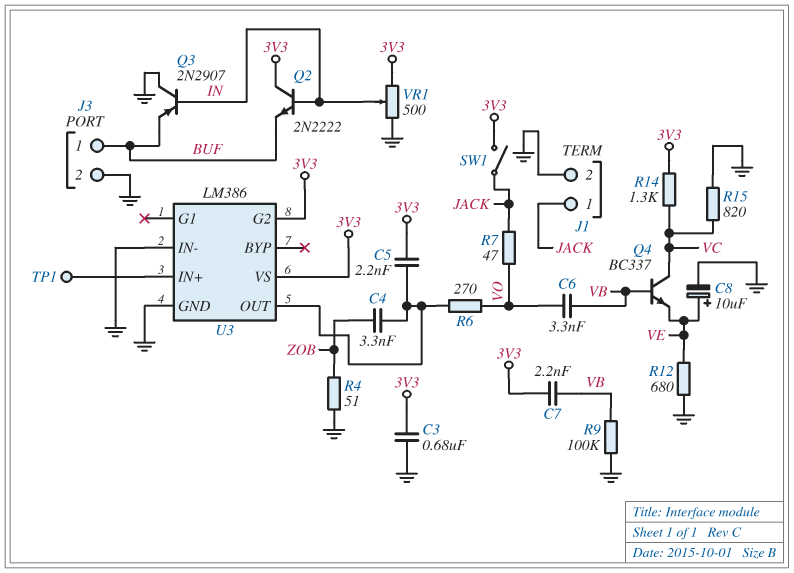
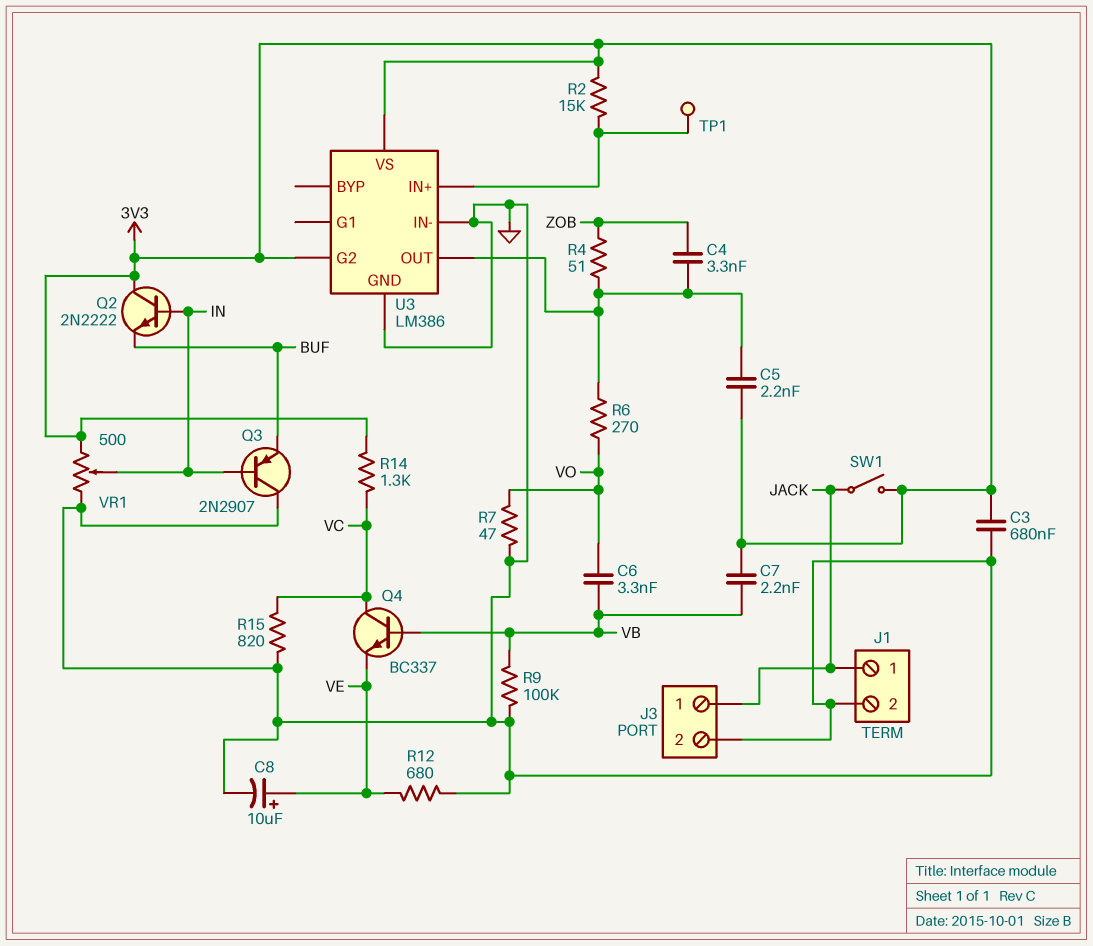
J3 pin 1: BUF -> JACK
R2: none -> 15k (3V3, U3/IN+)
R4: 51 (GND, ZOB) -> 51 (U3/OUT, ZOB)
R7: 47 (JACK, VO) -> 47 (GND, VO)

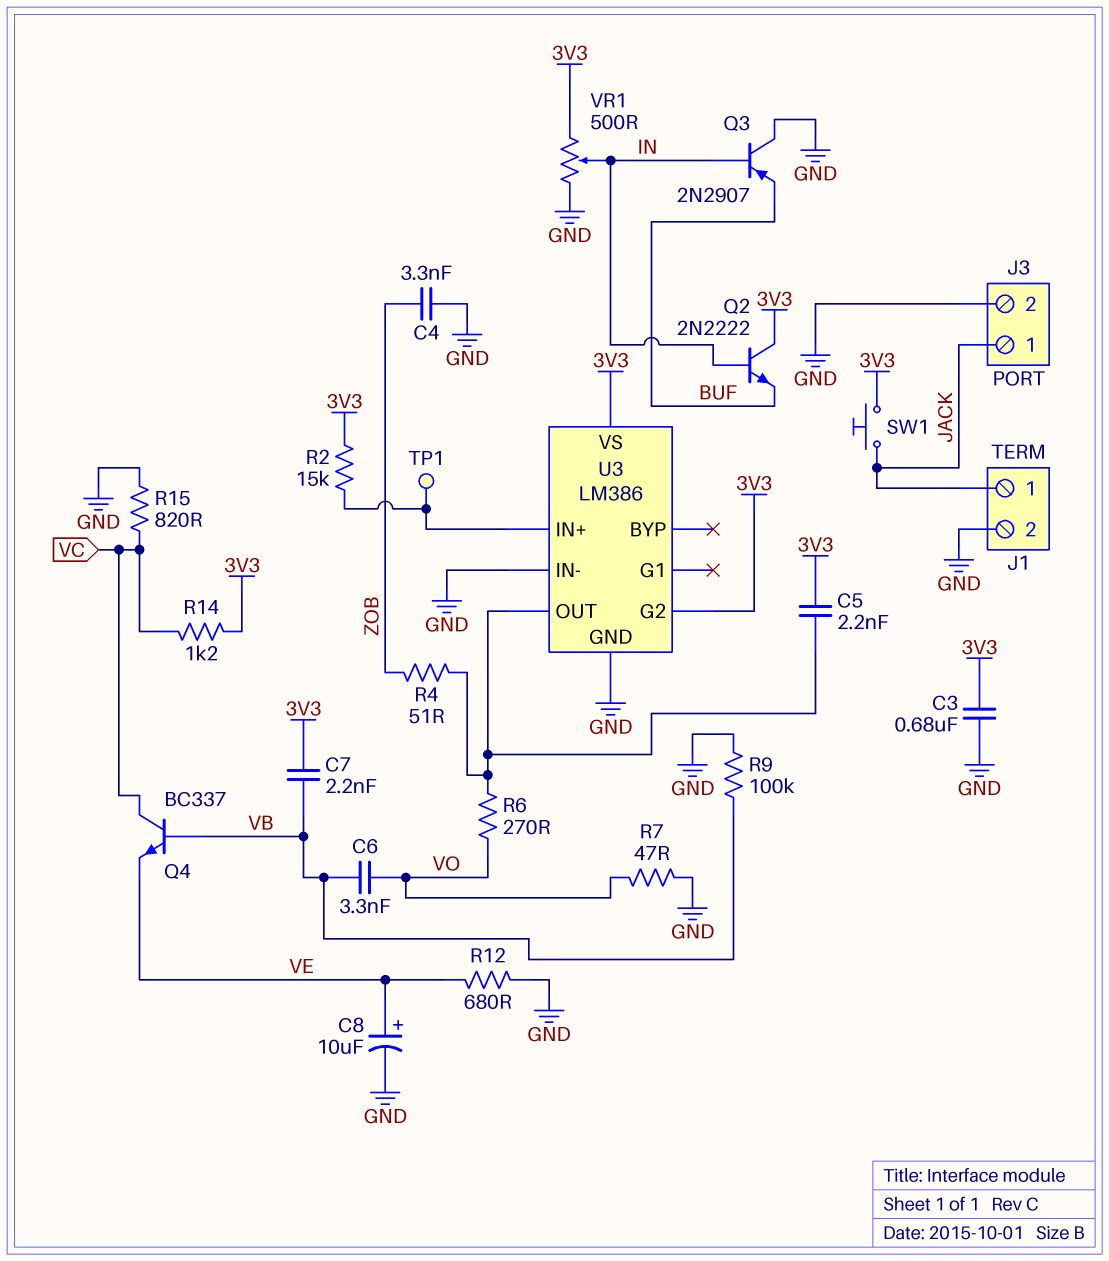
C4: 3.3nF (U3/OUT, ZOB) -> 3.3nF (GND, ZOB)
R14: 1.3k (3V3, VC) -> 1.2k (3V3, VC)
SW1: switch (3V3, JACK) -> button (3V3, JACK)

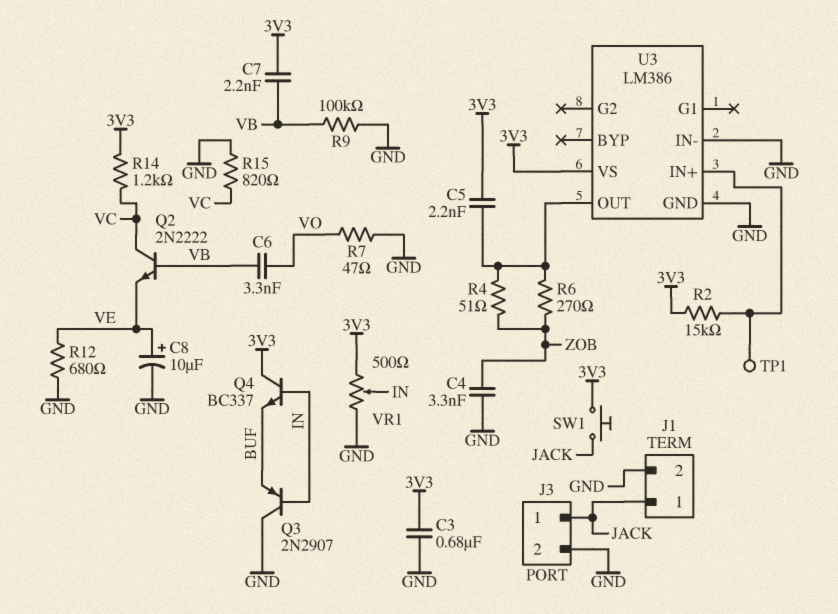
Q2: NPN 2N2222 (B IN, C 3V3, E BUF) -> NPN 2N2222 (B VB, C VC, E VE)
Q4: NPN BC337 (B VB, C VC, E VE) -> NPN BC337 (B IN, C 3V3, E BUF)
R6: 270 (U3/OUT, VO) -> 270 (U3/OUT, ZOB)
U3 pin G2: 3V3 -> none

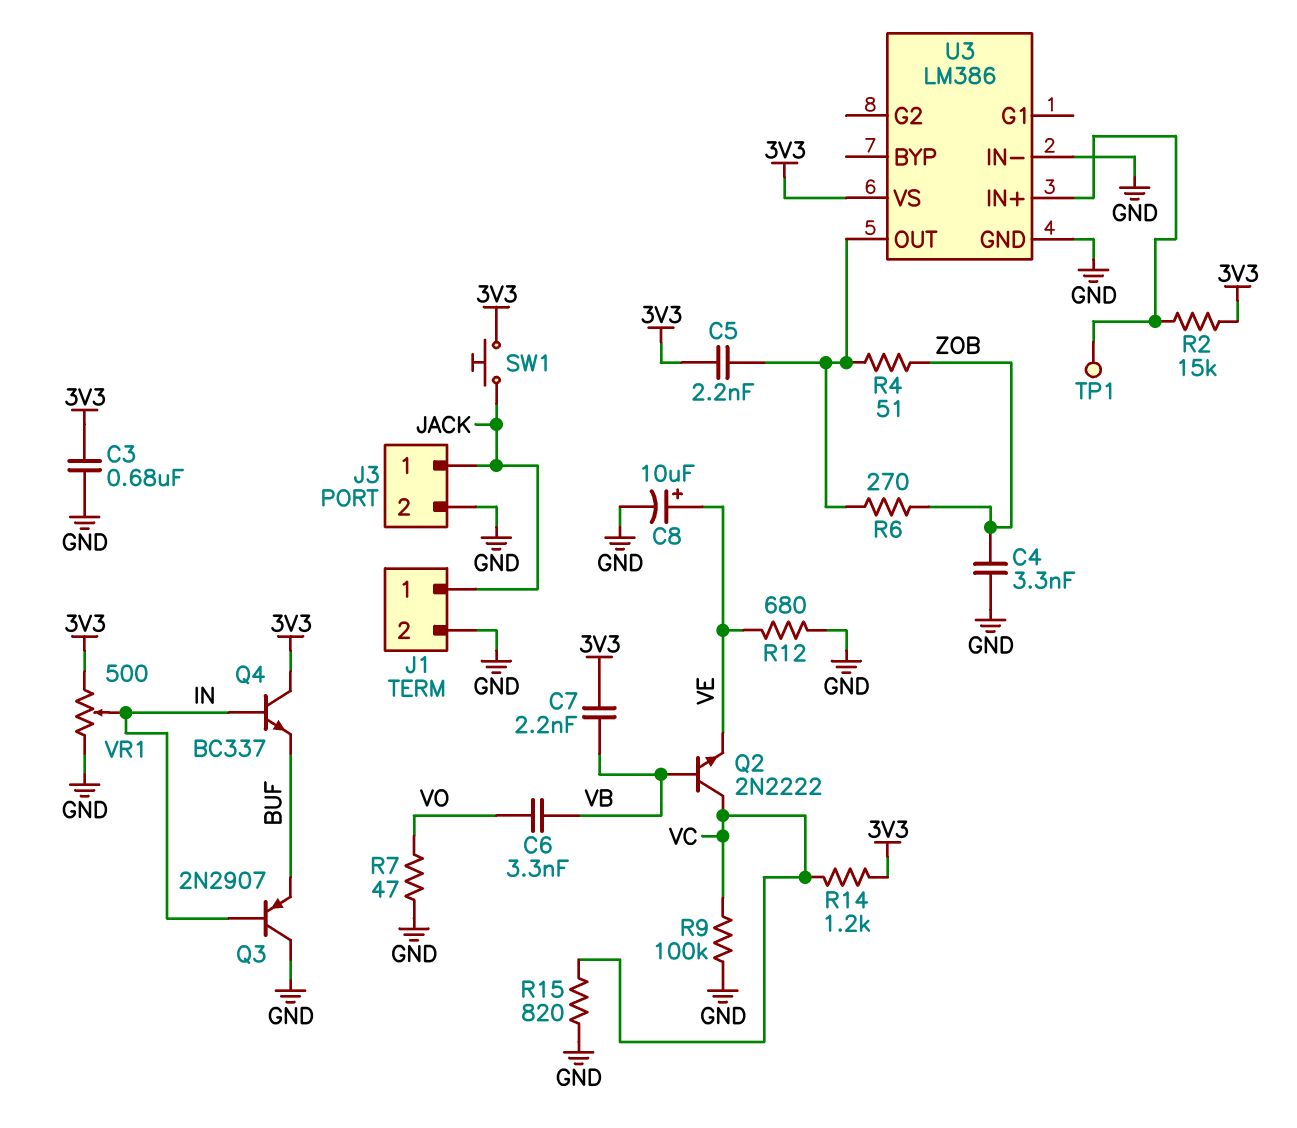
R9: 100k (GND, VB) -> 100k (GND, VC)

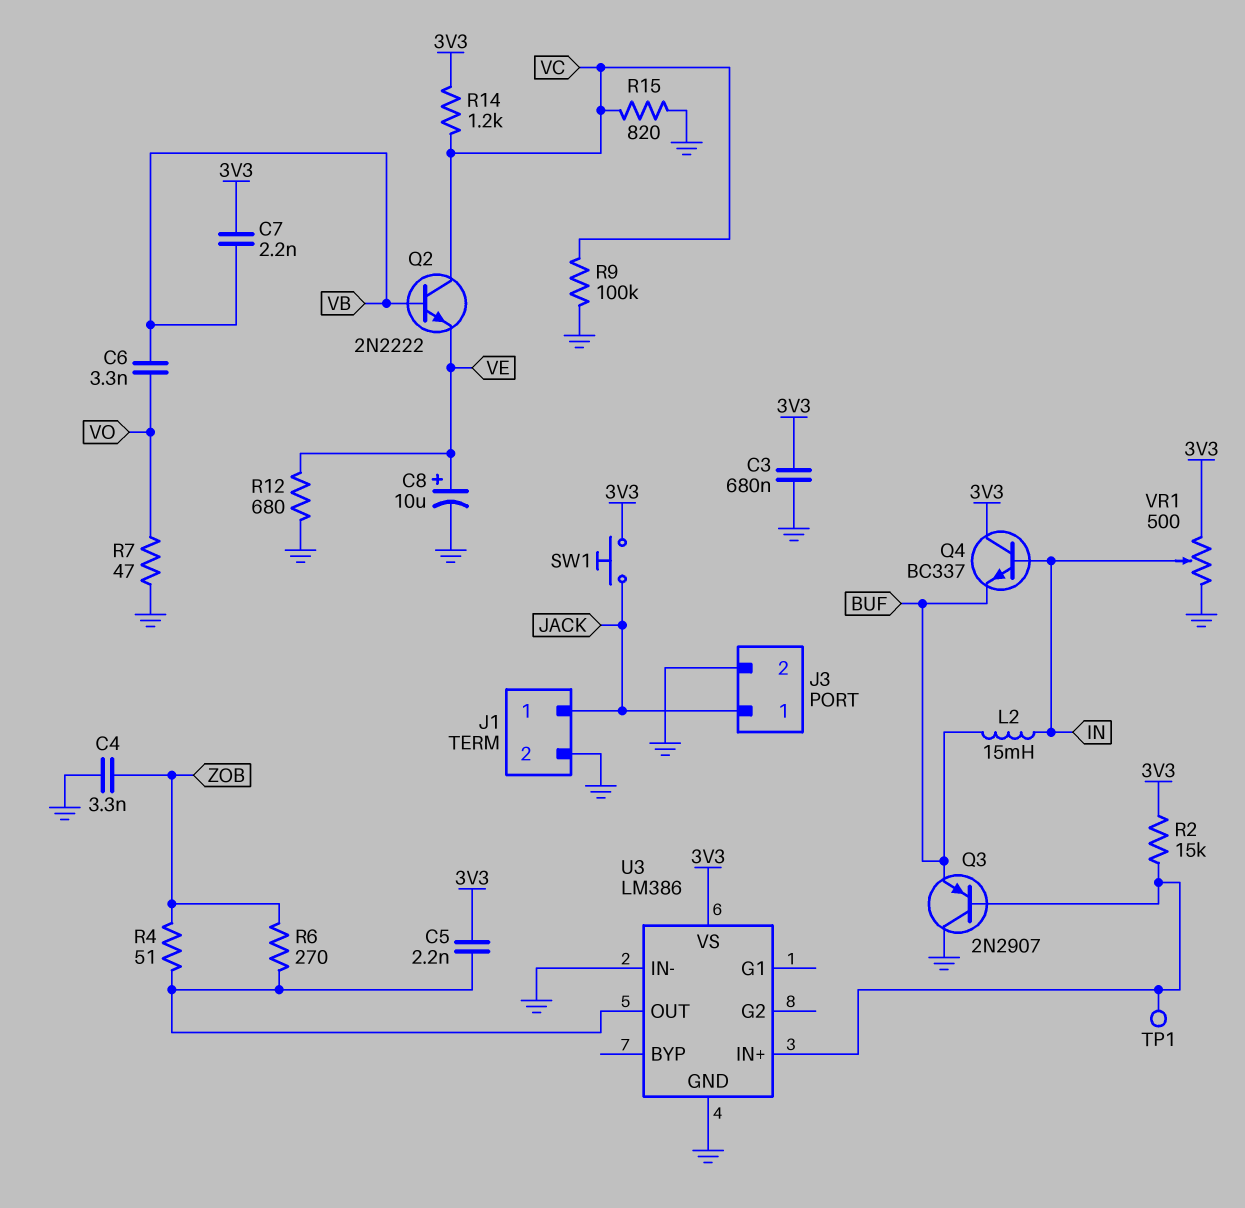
L2: none -> 15mH (BUF, IN)
Q3: PNP 2N2907 (B IN, C GND, E BUF) -> PNP 2N2907 (B U3/IN+, C GND, E BUF)

